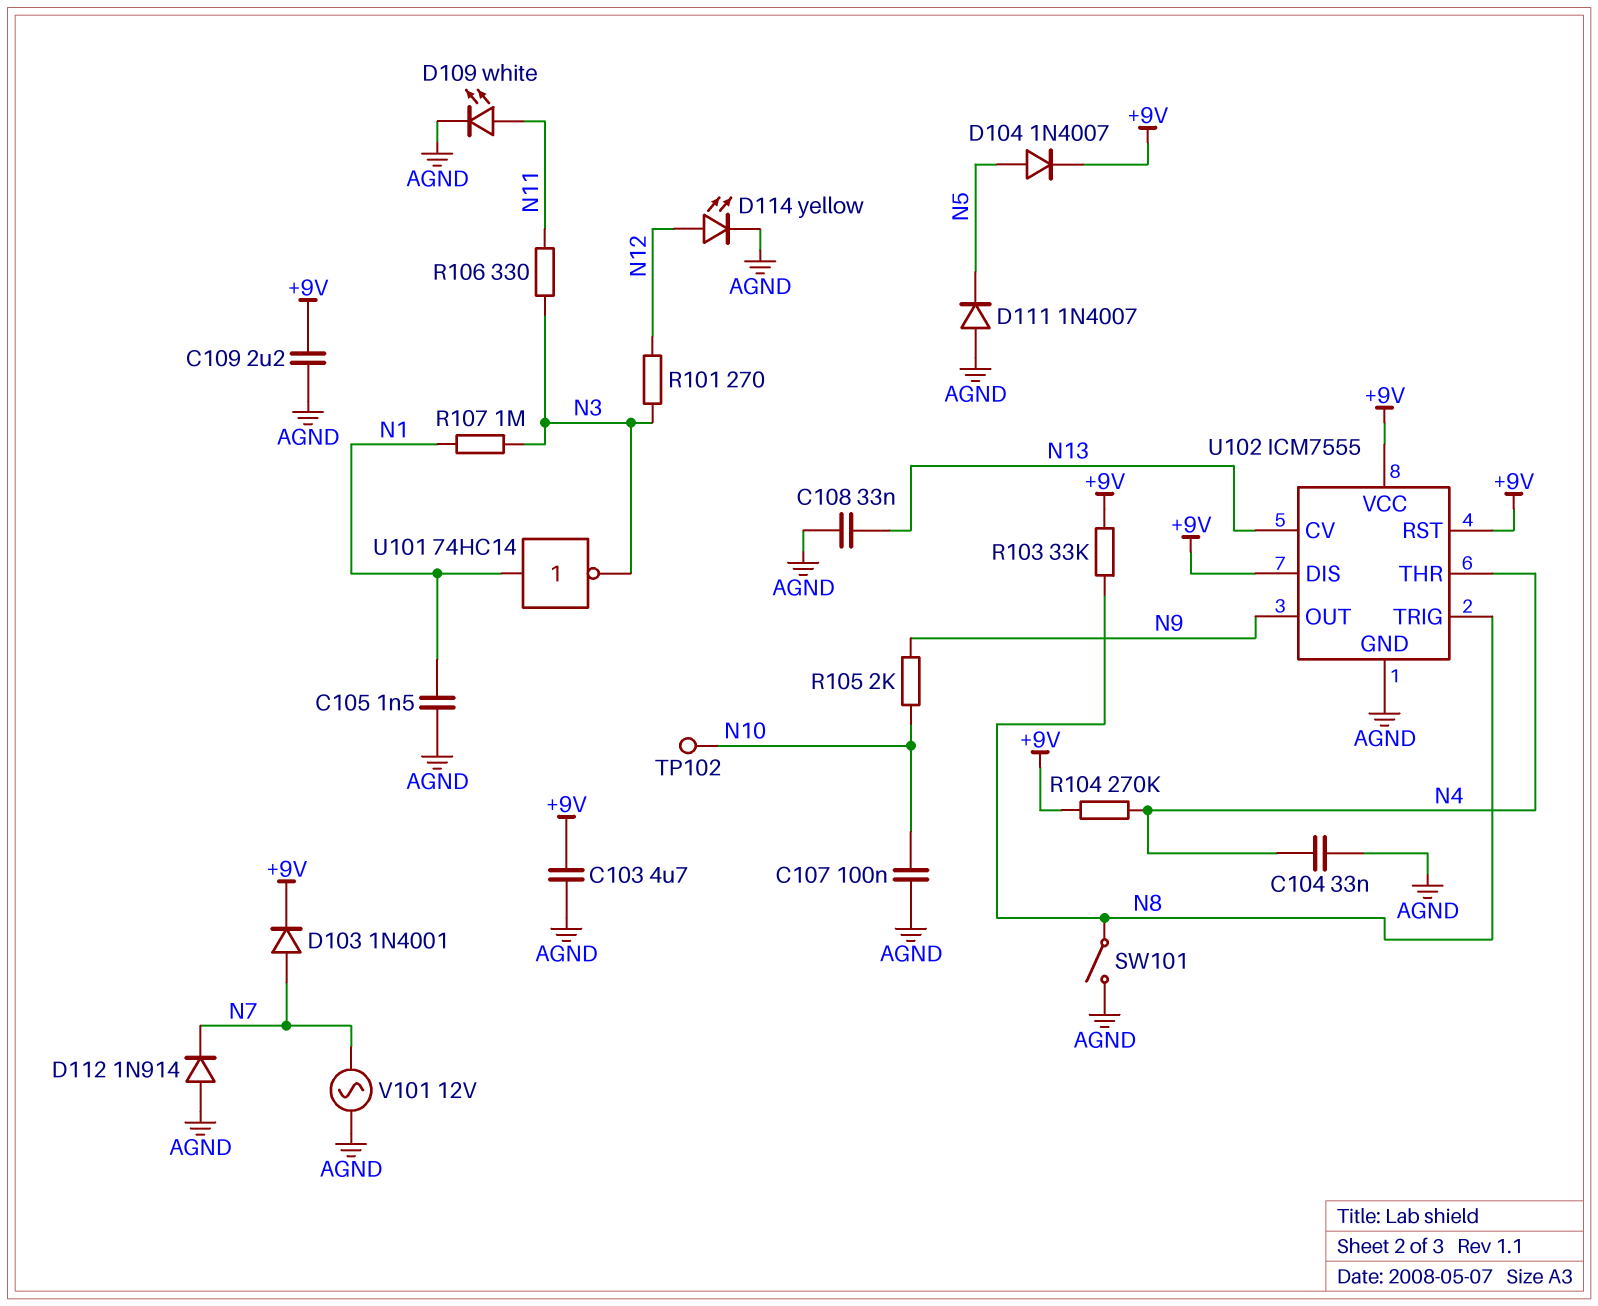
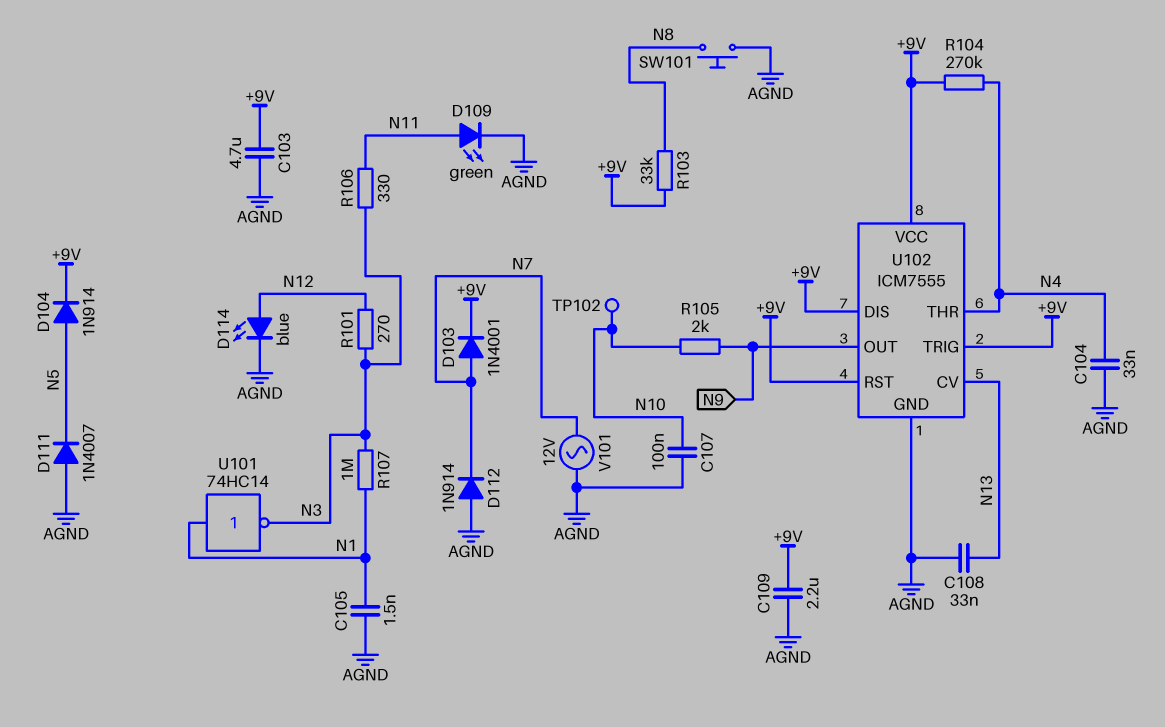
D104: diode 1N4007 (A N5, K +9V) -> diode 1N914 (A N5, K +9V)
D109: LED white (A N11, K AGND) -> LED green (A N11, K AGND)
D114: LED yellow (A N12, K AGND) -> LED blue (A N12, K AGND)
SW101: switch (AGND, N8) -> button (AGND, N8)
U102 pin TRIG: N8 -> +9V

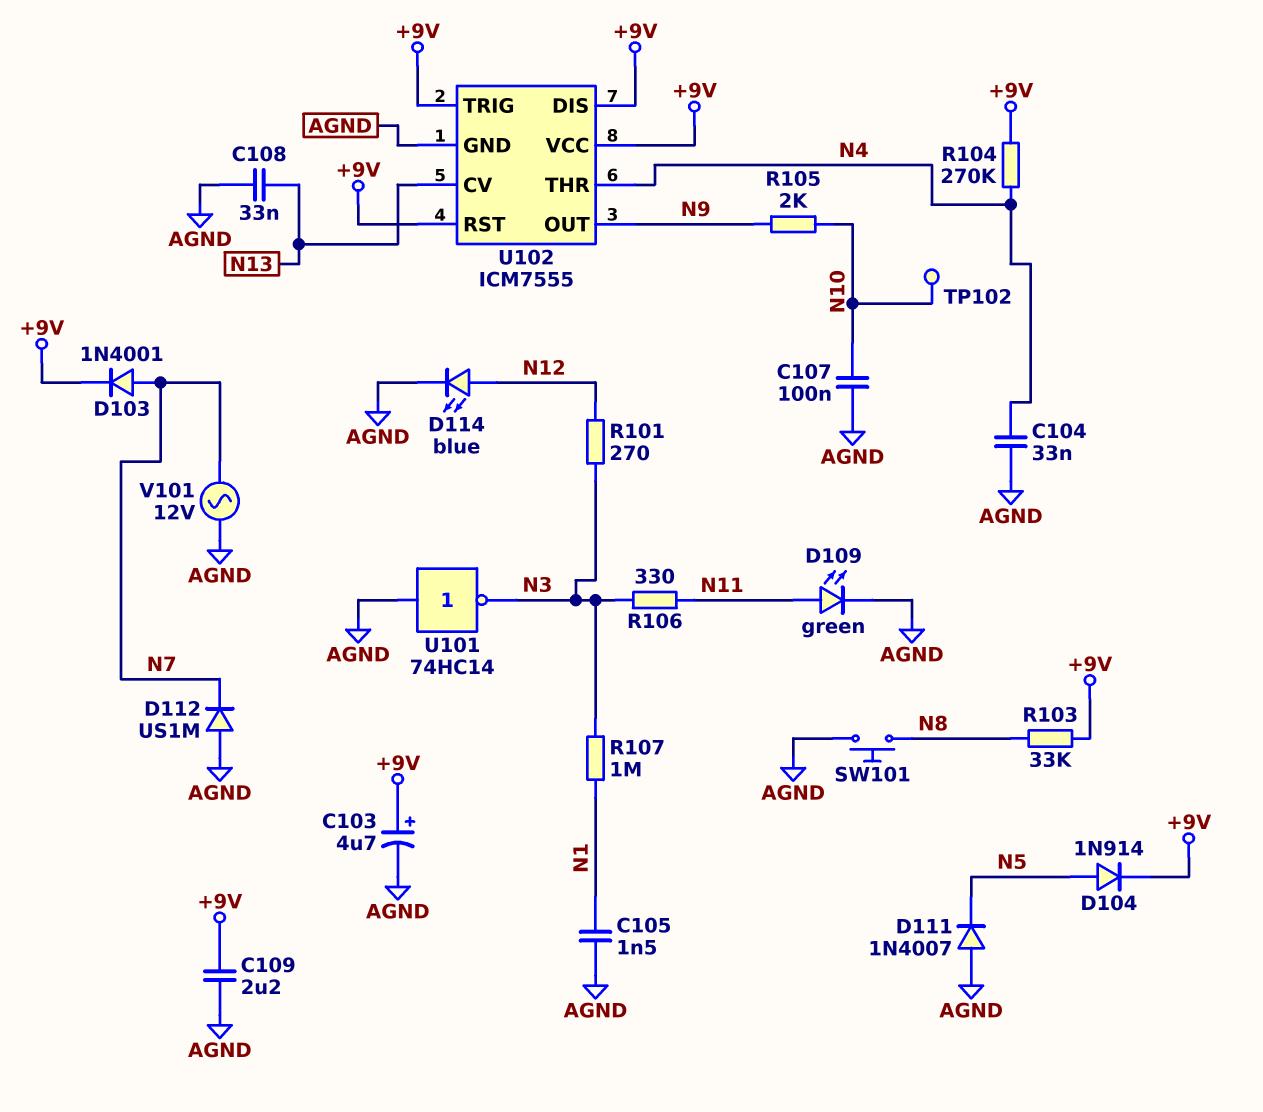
C103: 4.7uF (+9V, AGND) -> 4.7uF (plus +9V, minus AGND)
D112: diode 1N914 (A AGND, K N7) -> diode US1M (A AGND, K N7)
U101: NOT 74HC14 (in N1, out N3) -> NOT 74HC14 (in AGND, out N3)

